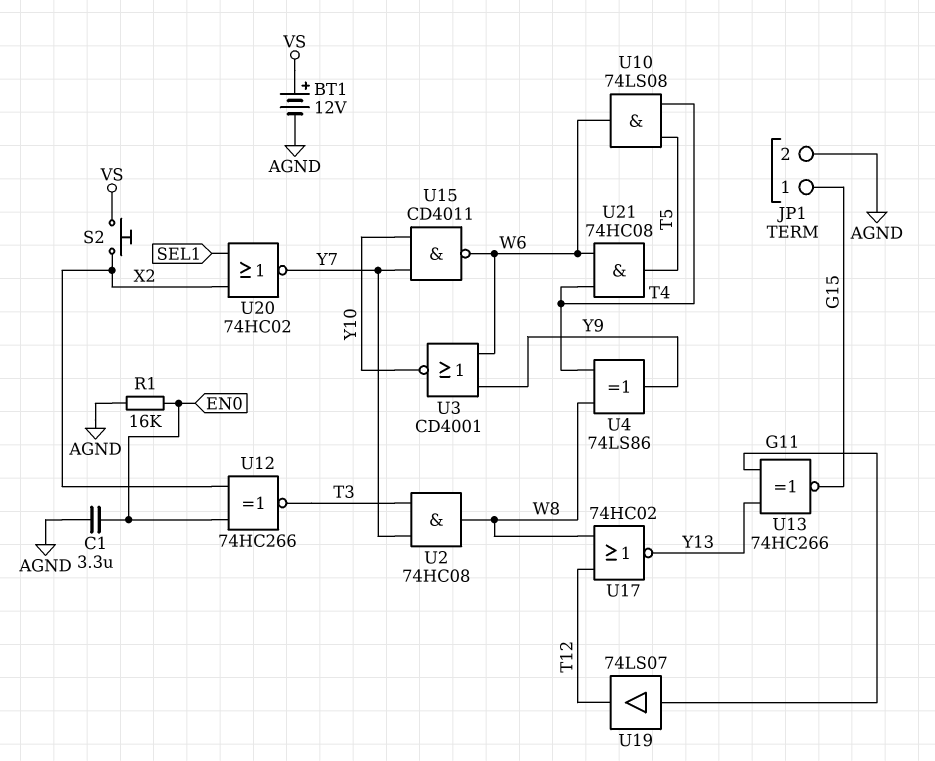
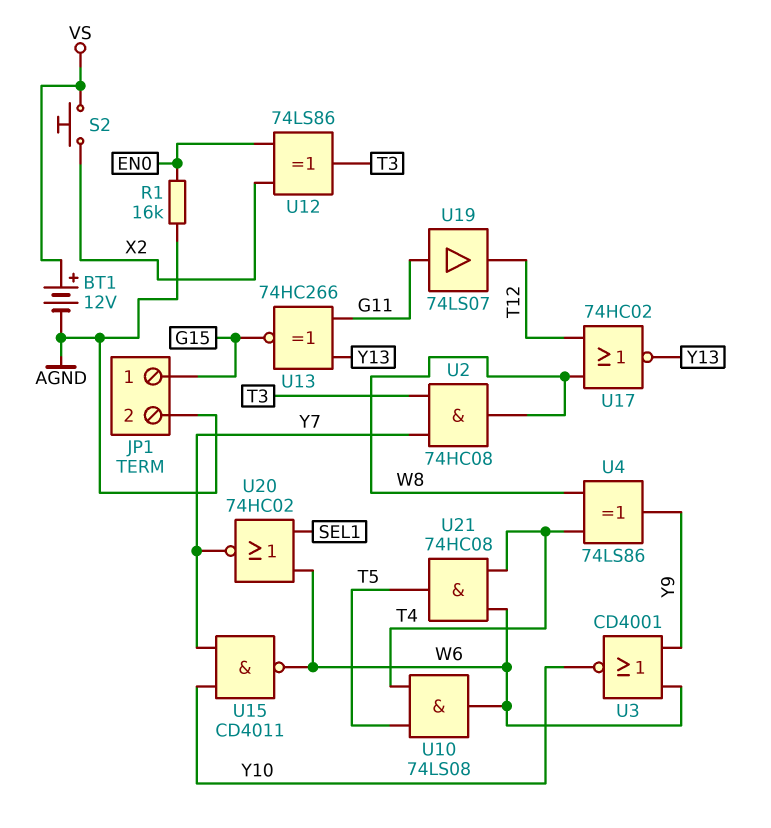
C1: 3.3uF (AGND, EN0) -> none
U12: XNOR 74HC266 (in EN0, in X2, out T3) -> XOR 74LS86 (in EN0, in X2, out T3)
U20: NOR 74HC02 (in SEL1, in X2, out Y7) -> NOR 74HC02 (in SEL1, in W6, out Y7)

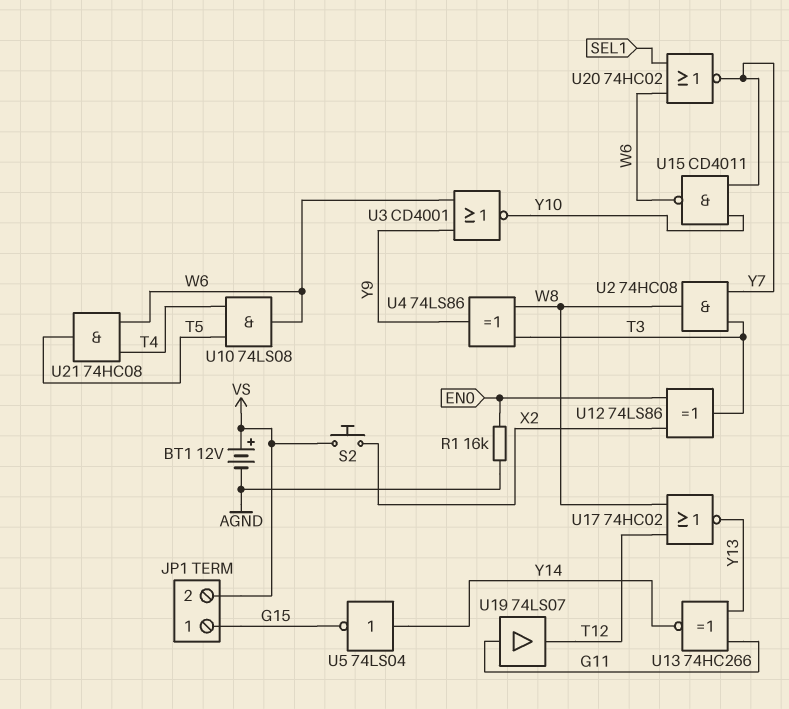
JP1 pin 2: AGND -> VS
U4: XOR 74LS86 (in T4, in W8, out Y9) -> XOR 74LS86 (in T3, in W8, out Y9)
U5: none -> NOT 74LS04 (in Y14, out G15)
U13: XNOR 74HC266 (in G11, in Y13, out G15) -> XNOR 74HC266 (in G11, in Y13, out Y14)

